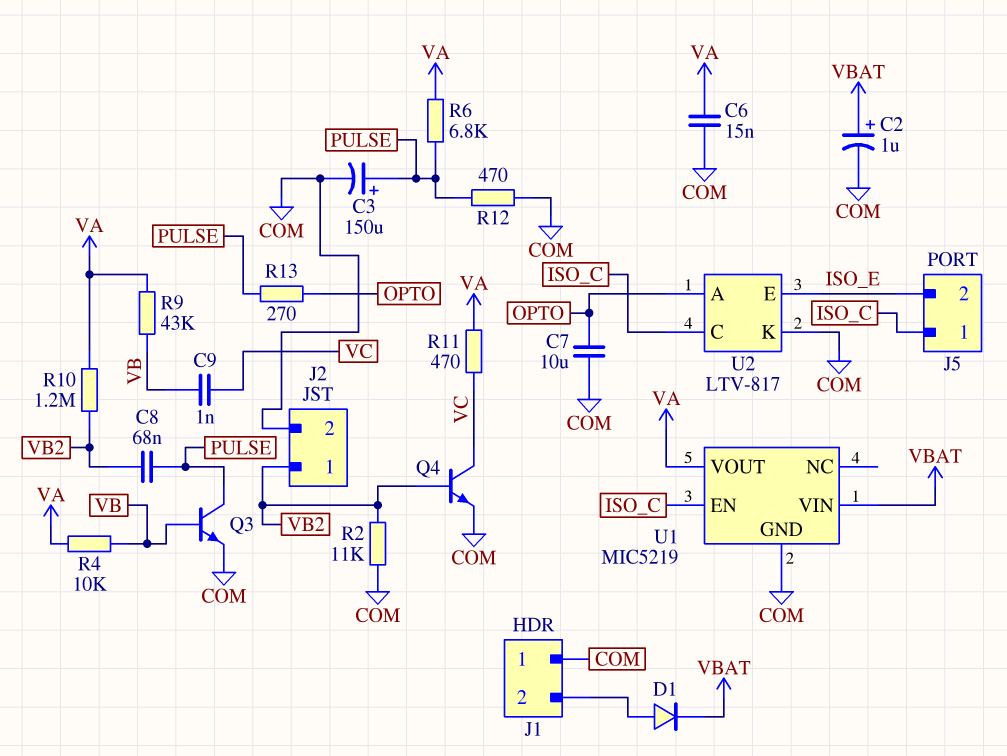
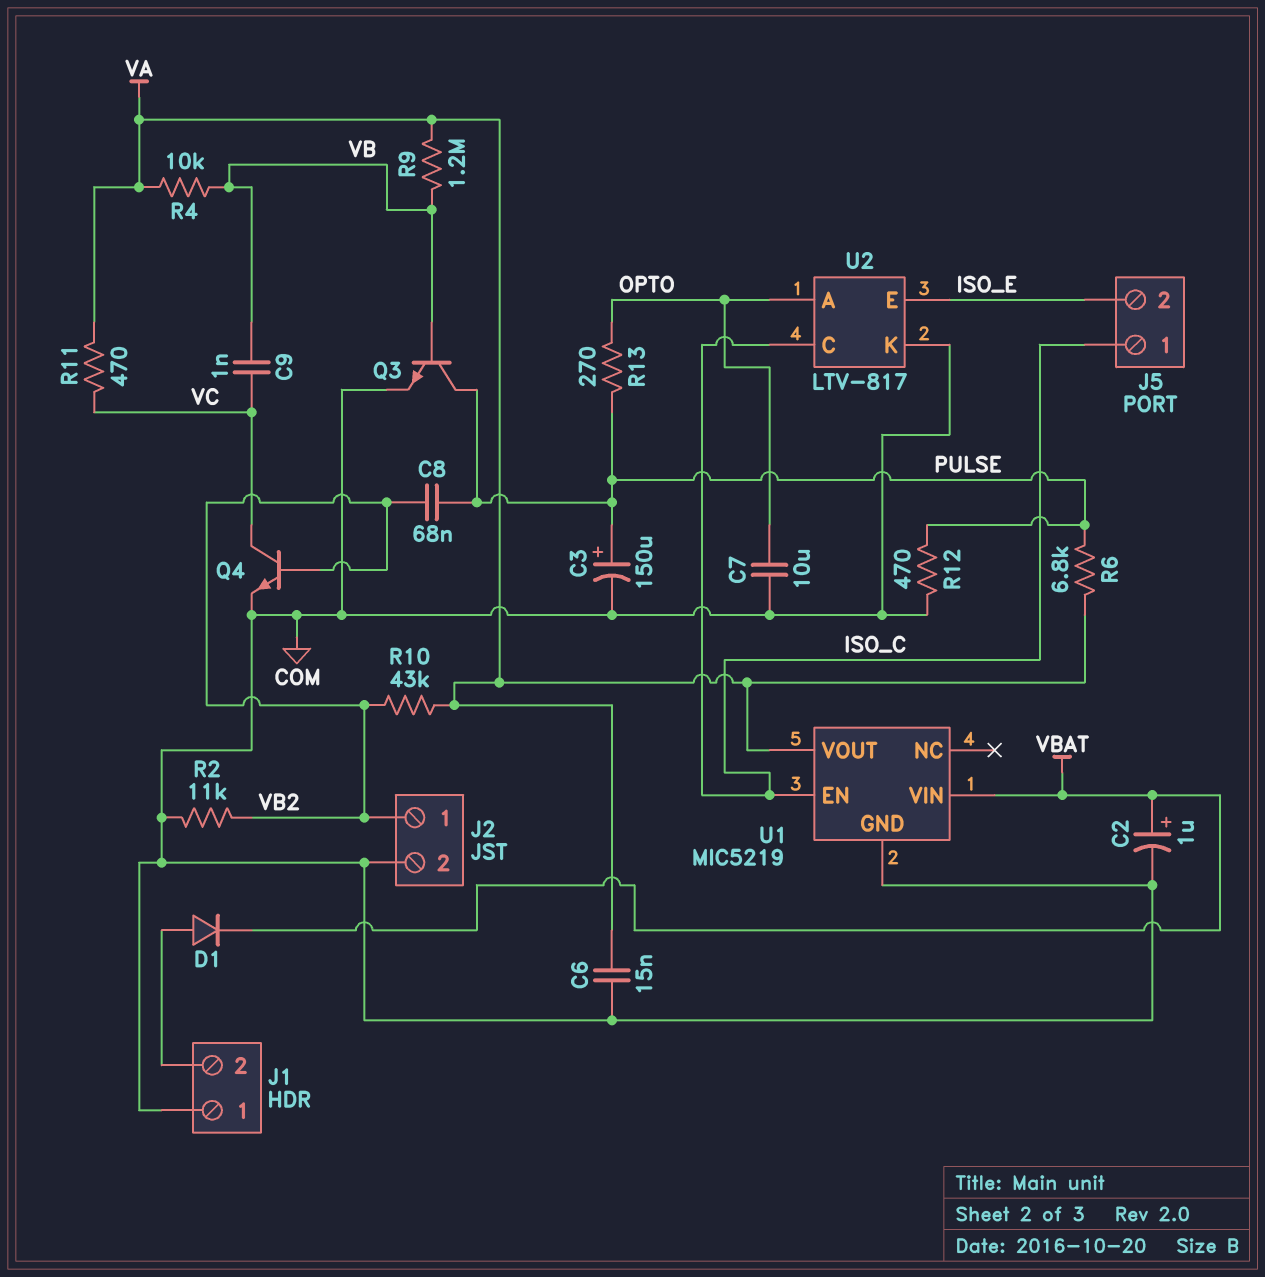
R9: 43k (VA, VB) -> 1.2M (VA, VB)
R10: 1.2M (VA, VB2) -> 43k (VA, VB2)

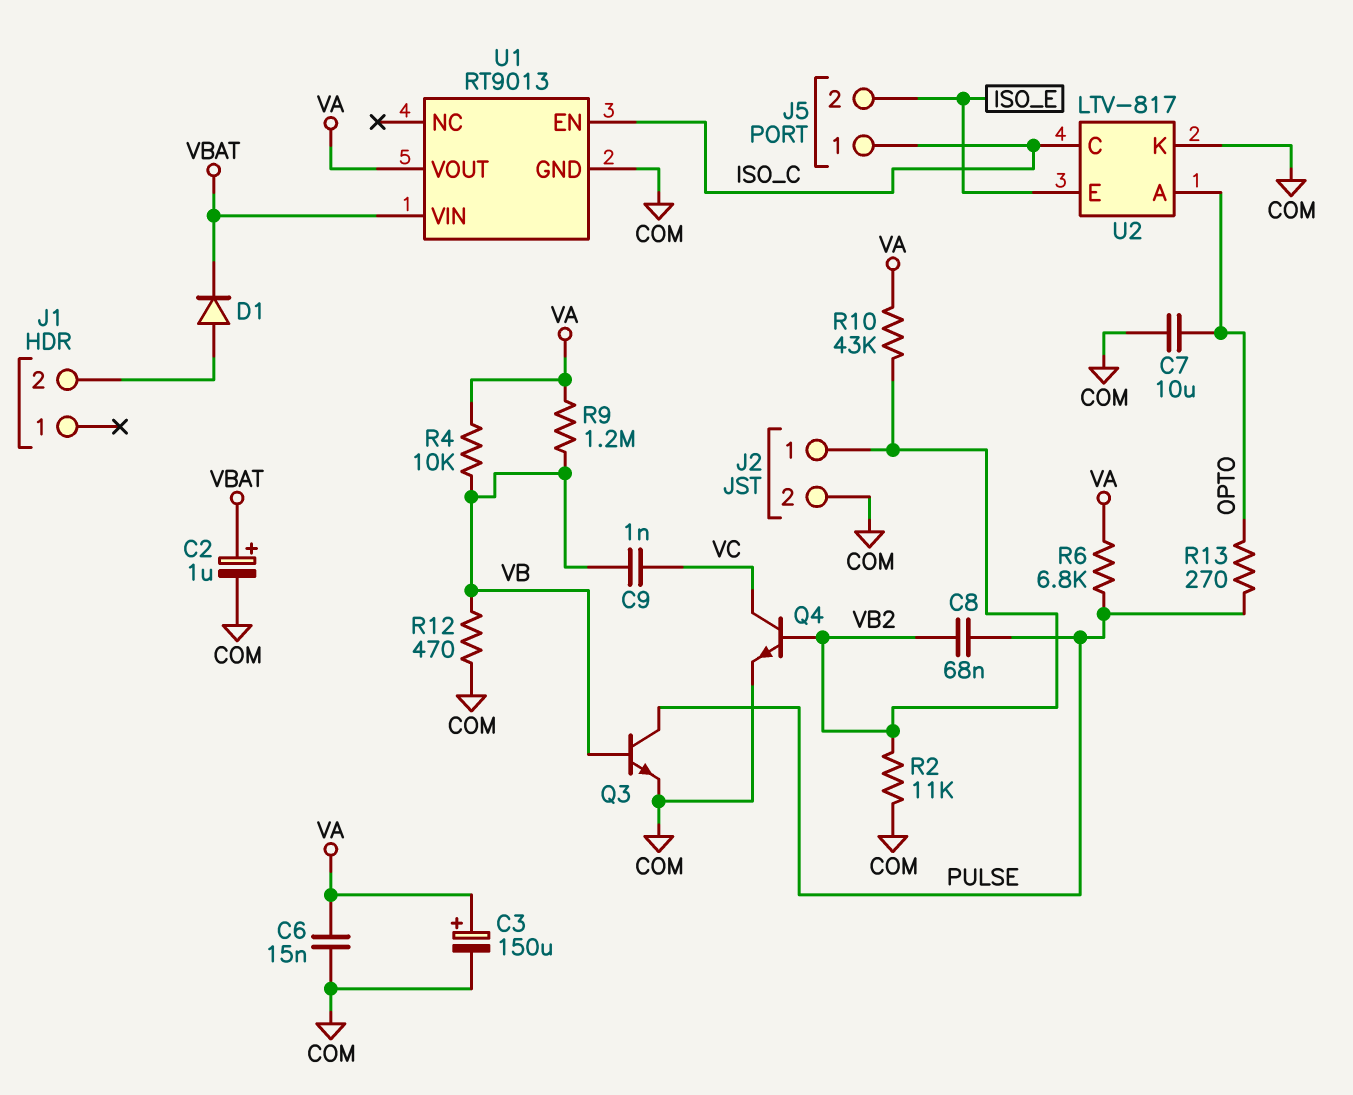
C3: 150uF (plus PULSE, minus COM) -> 150uF (plus VA, minus COM)
J1 pin 1: COM -> none
R11: 470 (VA, VC) -> none
R12: 470 (COM, PULSE) -> 470 (COM, VB)
U1: MIC5219 -> RT9013

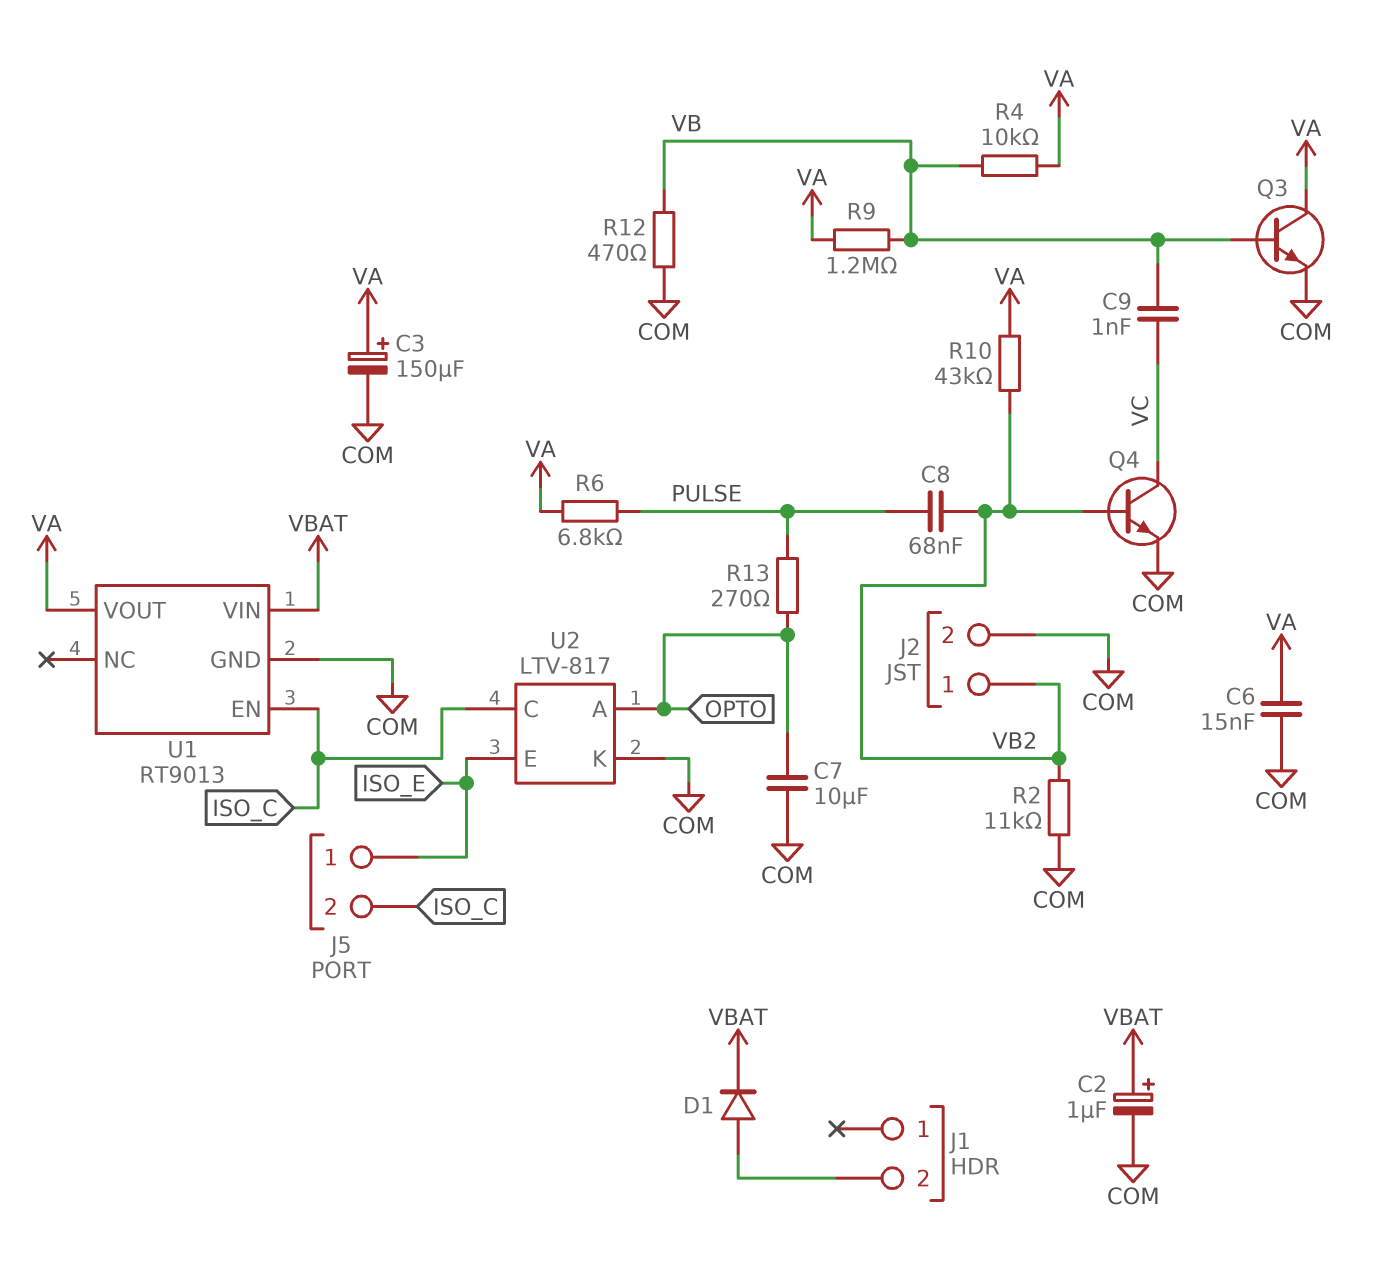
J5 pin 1: ISO_C -> ISO_E
J5 pin 2: ISO_E -> ISO_C
Q3: NPN (B VB, C PULSE, E COM) -> NPN (B VB, C VA, E COM)

